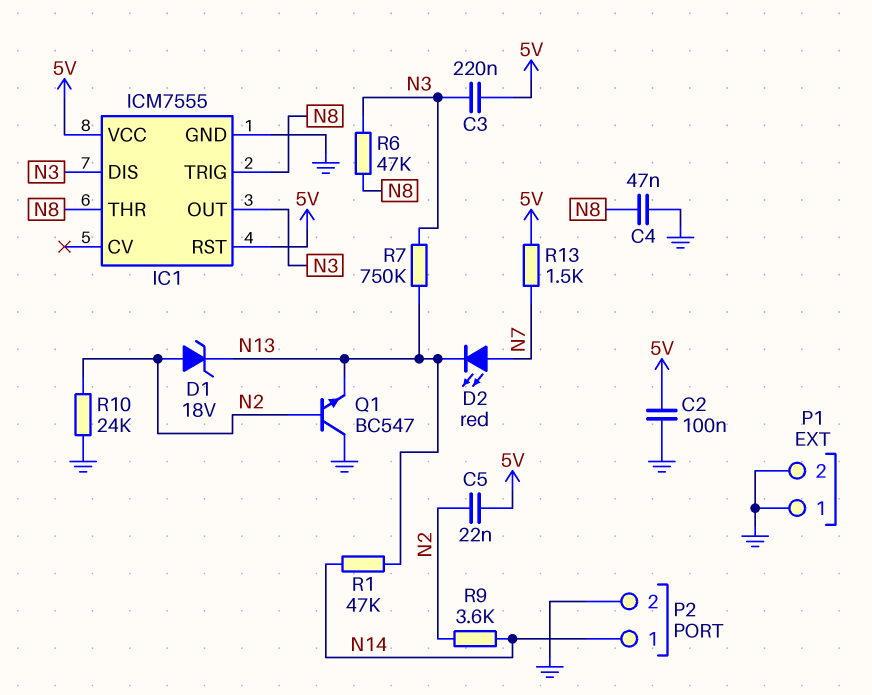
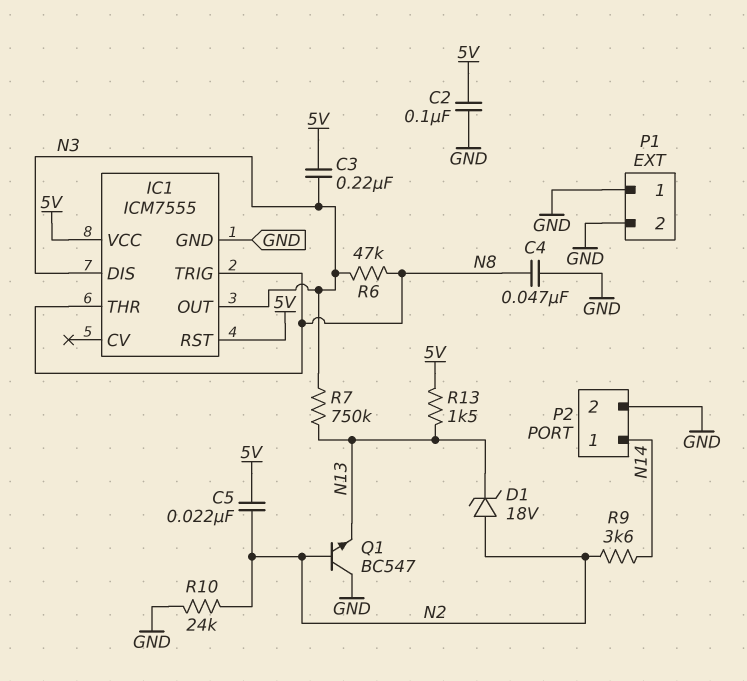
D2: LED red (A N7, K N13) -> none
R1: 47k (N13, N14) -> none
R13: 1.5k (5V, N7) -> 1.5k (5V, N13)

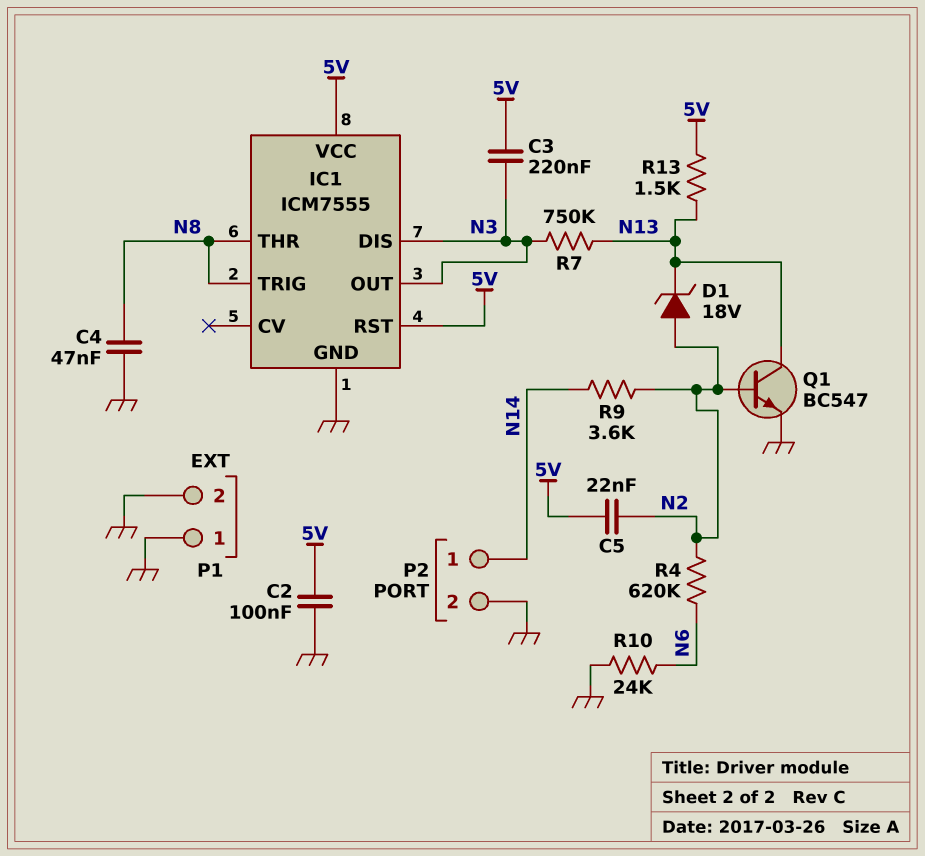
Q1: NPN BC547 (B N2, C GND, E N13) -> NPN BC547 (B N2, C N13, E GND)
R4: none -> 620k (N2, N6)
R6: 47k (N3, N8) -> none
R10: 24k (GND, N2) -> 24k (GND, N6)

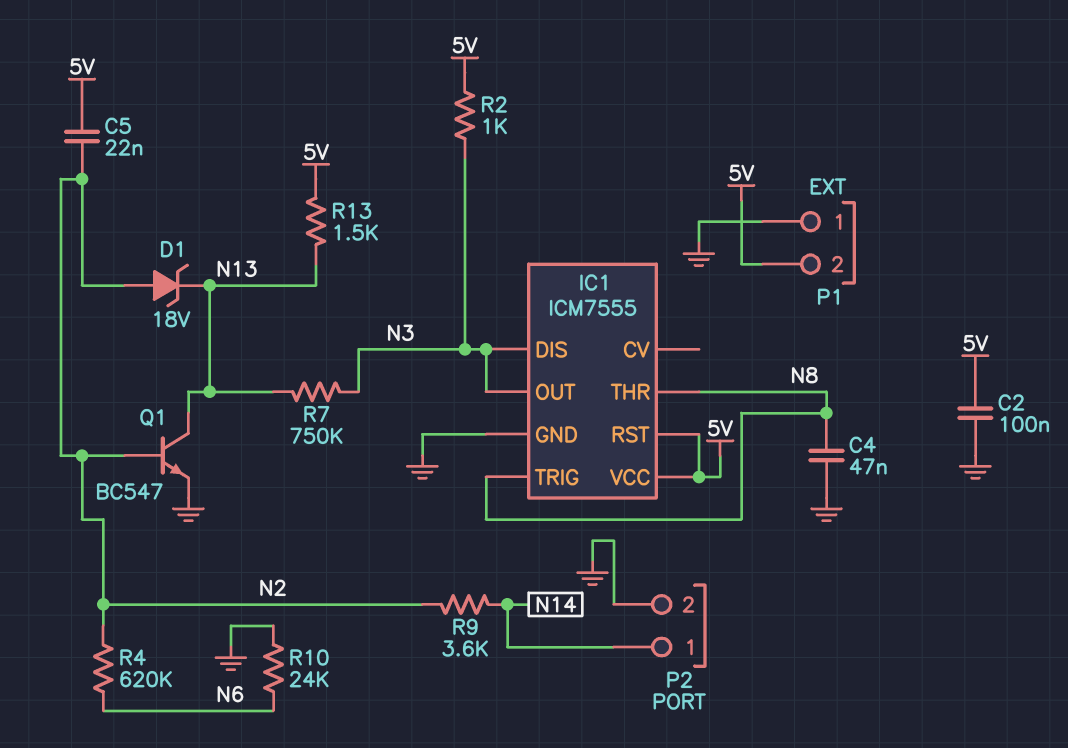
C3: 220nF (5V, N3) -> none
P1 pin 2: GND -> 5V
R2: none -> 1k (5V, N3)

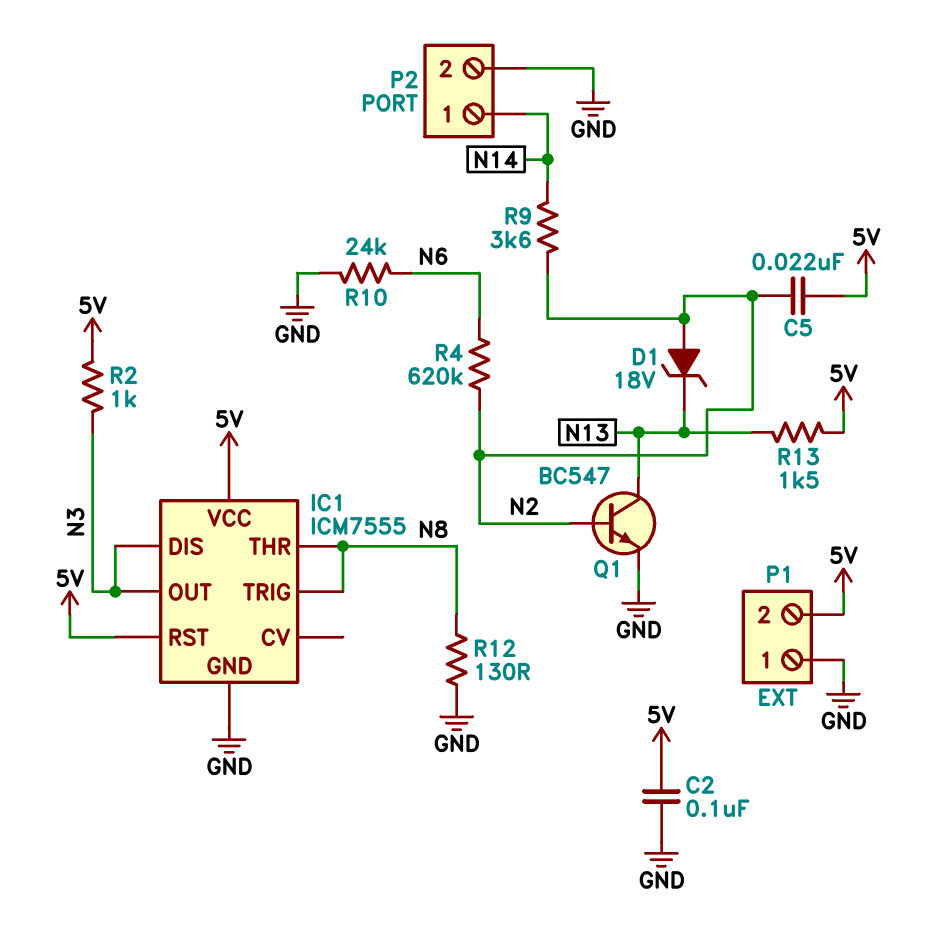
C4: 47nF (GND, N8) -> none
R7: 750k (N3, N13) -> none
R12: none -> 130 (GND, N8)

